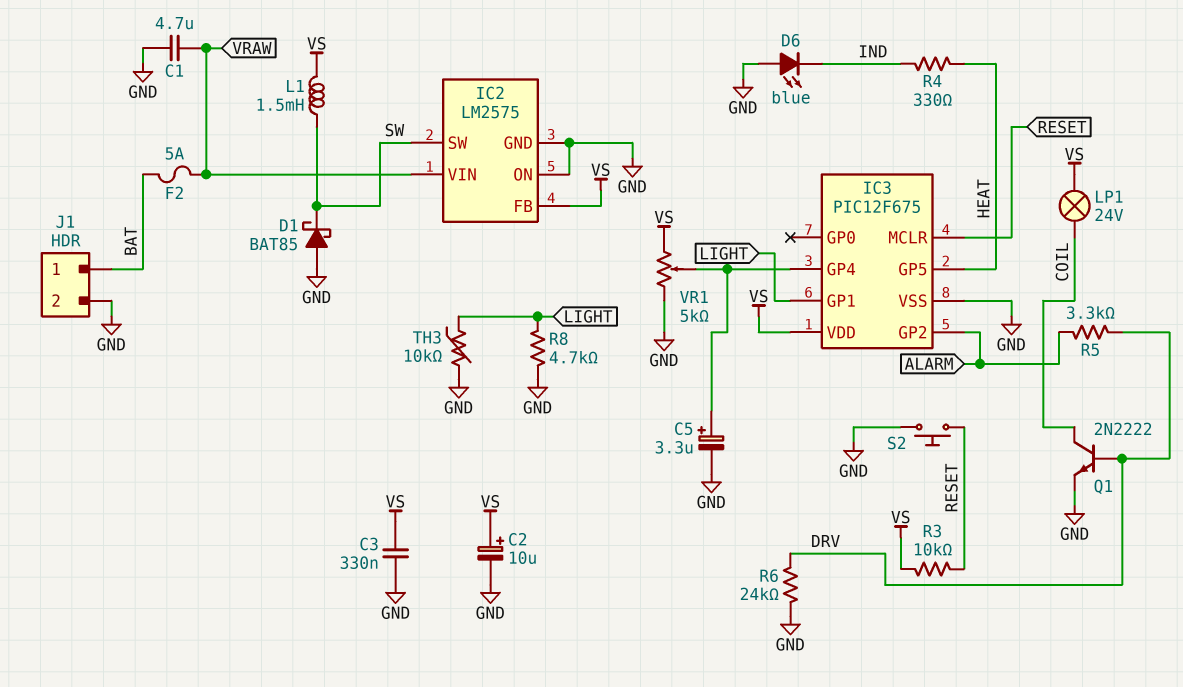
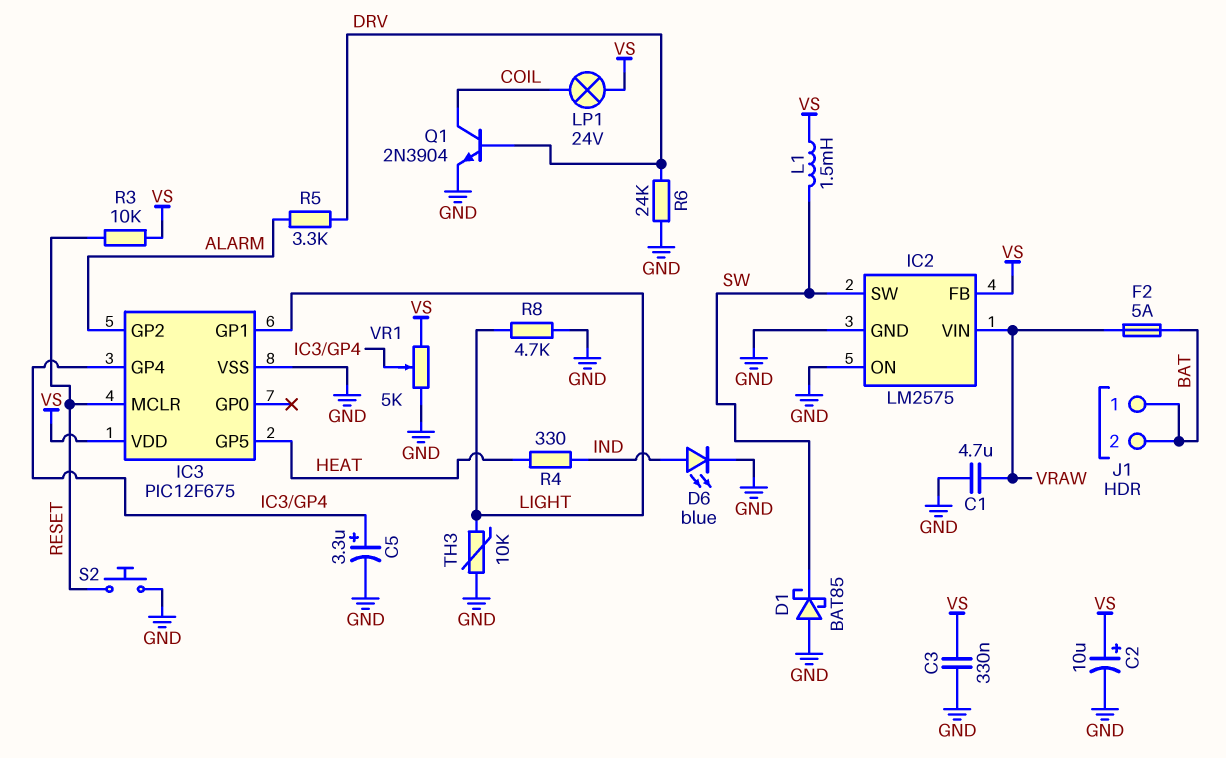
D6: LED blue (A GND, K IND) -> LED blue (A IND, K GND)
J1 pin 2: GND -> BAT
Q1: NPN 2N2222 (B DRV, C COIL, E GND) -> NPN 2N3904 (B DRV, C COIL, E GND)

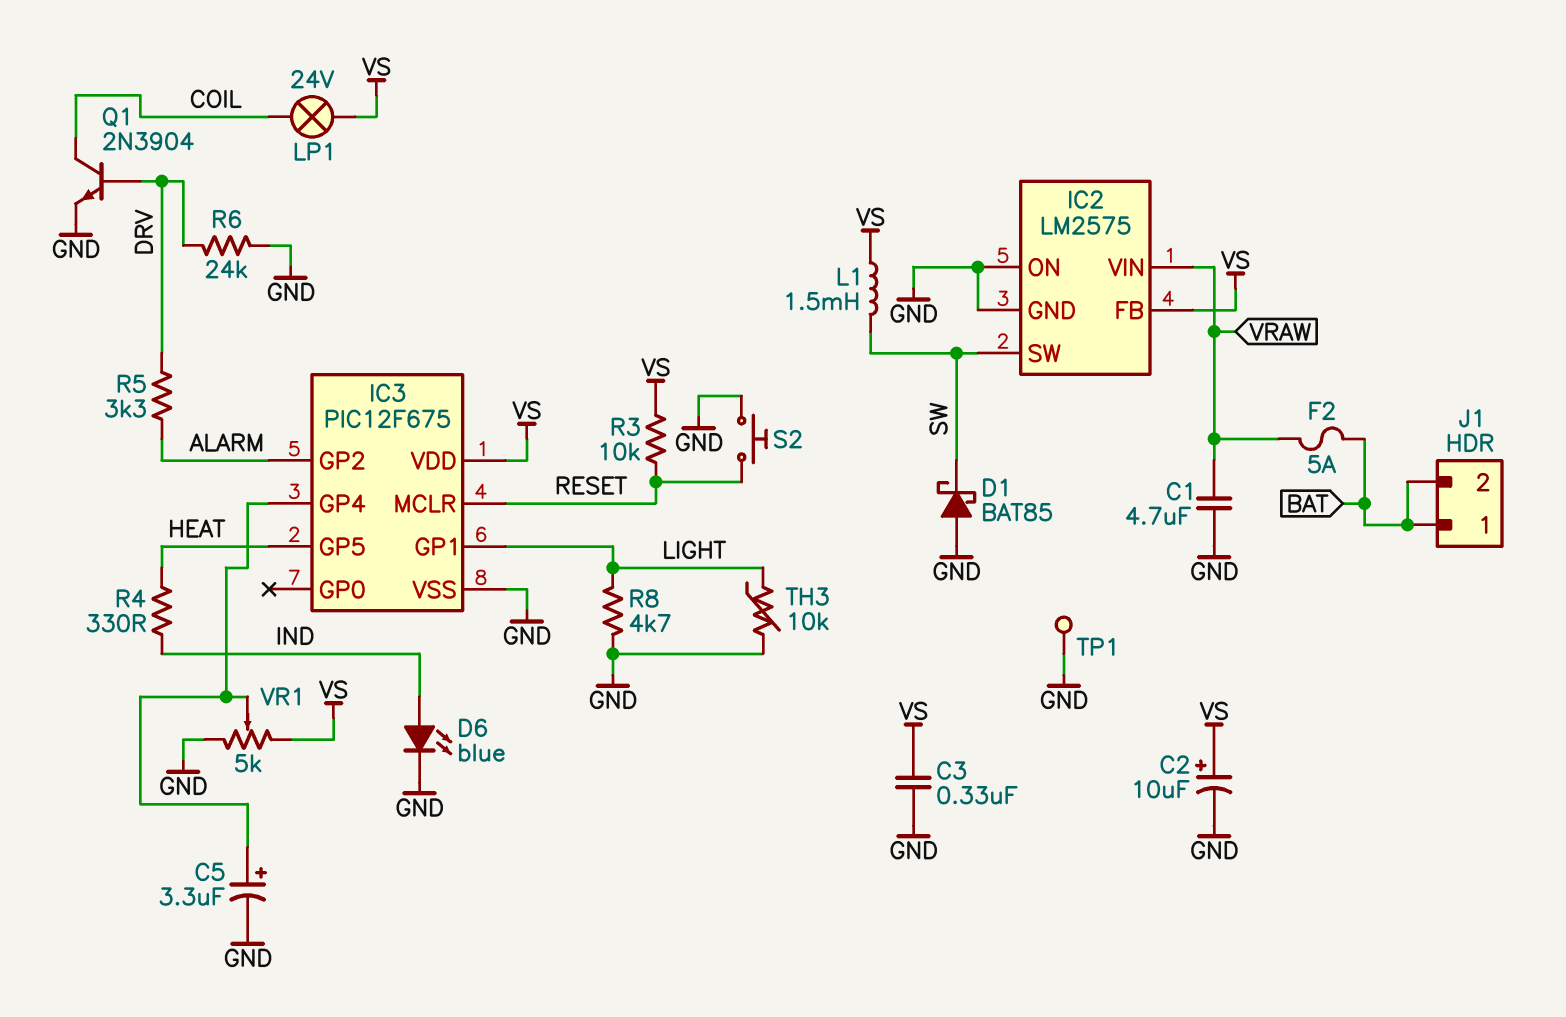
TP1: none -> test point (GND)

